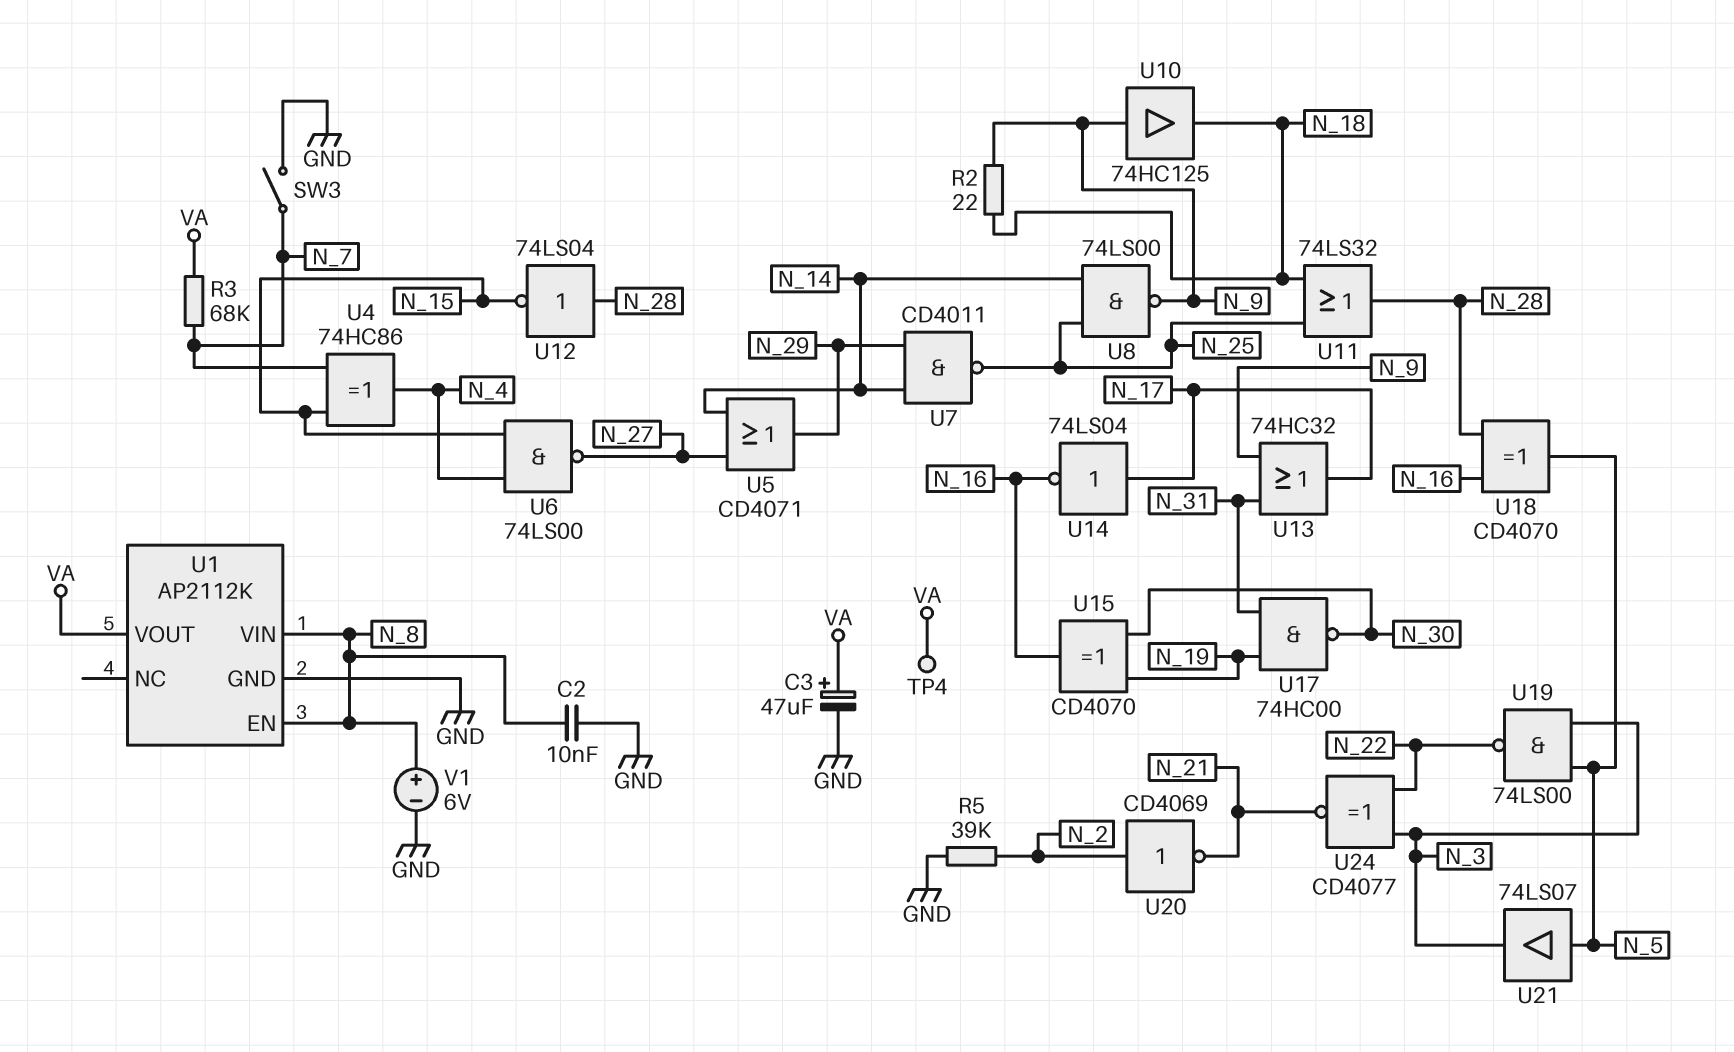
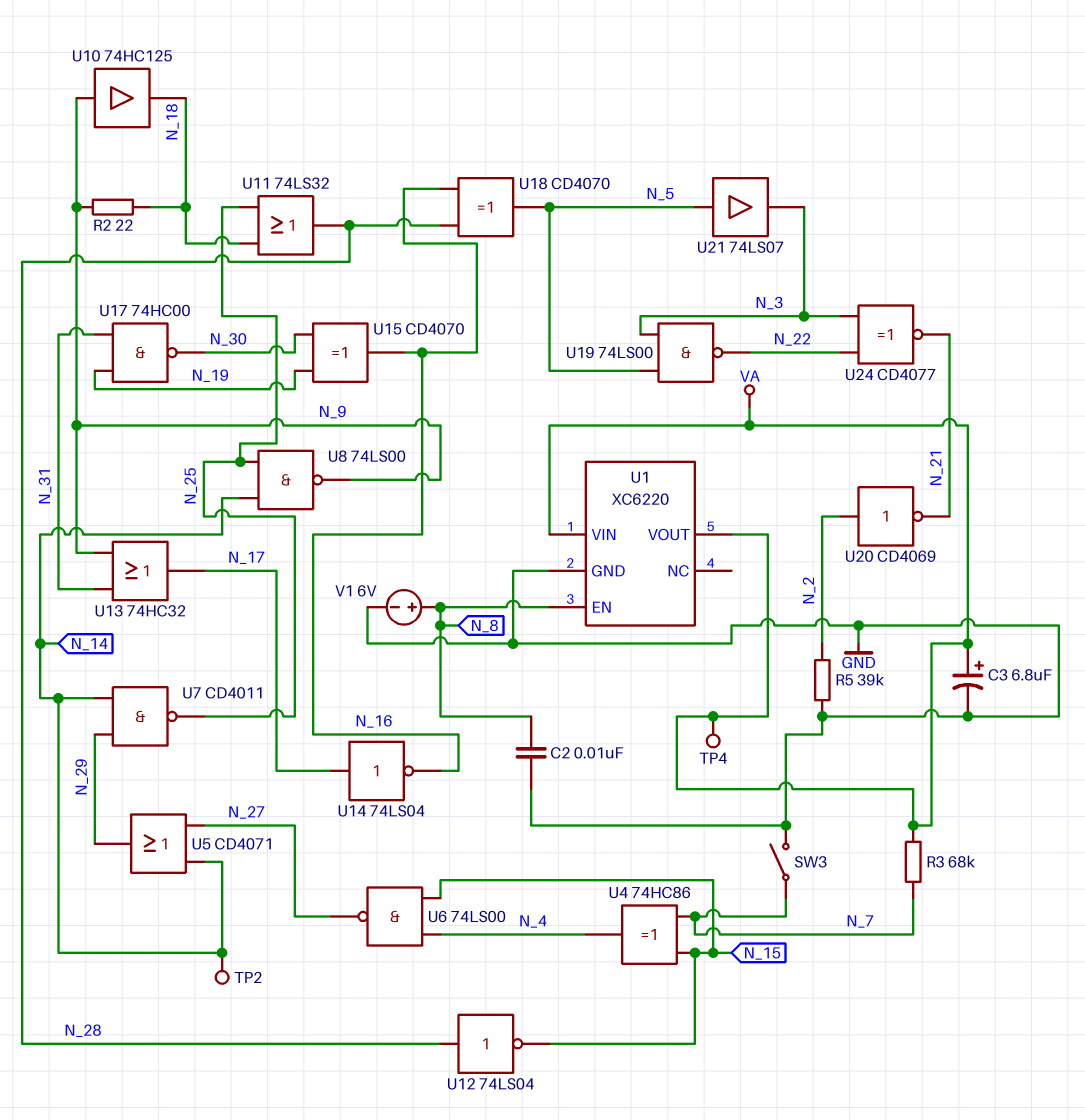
C3: 47uF (plus VA, minus GND) -> 6.8uF (plus VA, minus GND)
TP2: none -> test point (N_14)
U1: AP2112K -> XC6220
U1 pin VIN: N_8 -> VA

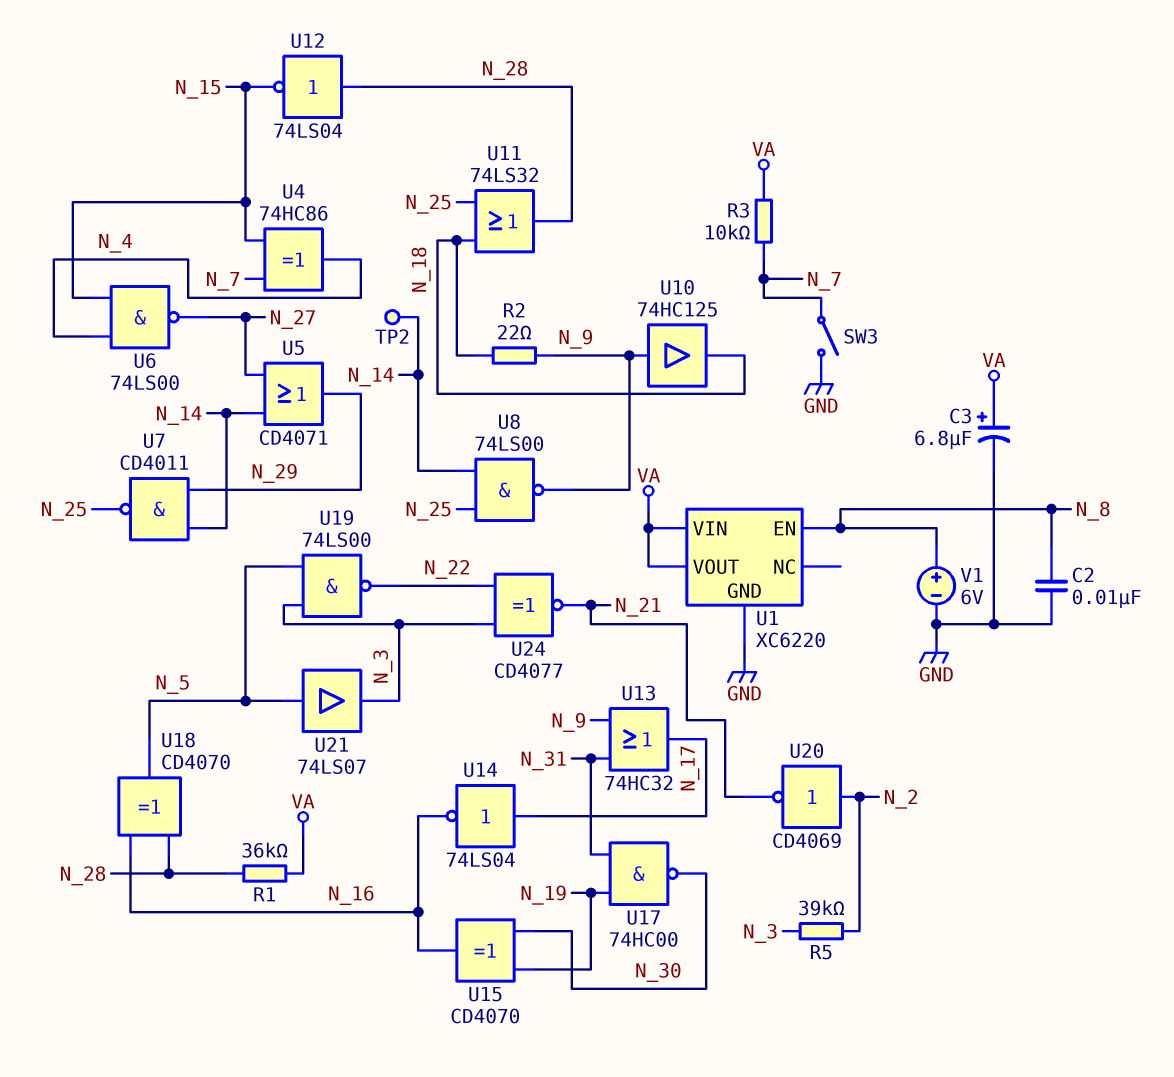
R1: none -> 36k (N_28, VA)
R3: 68k (N_7, VA) -> 10k (N_7, VA)
R5: 39k (GND, N_2) -> 39k (N_2, N_3)
TP4: test point (VA) -> none

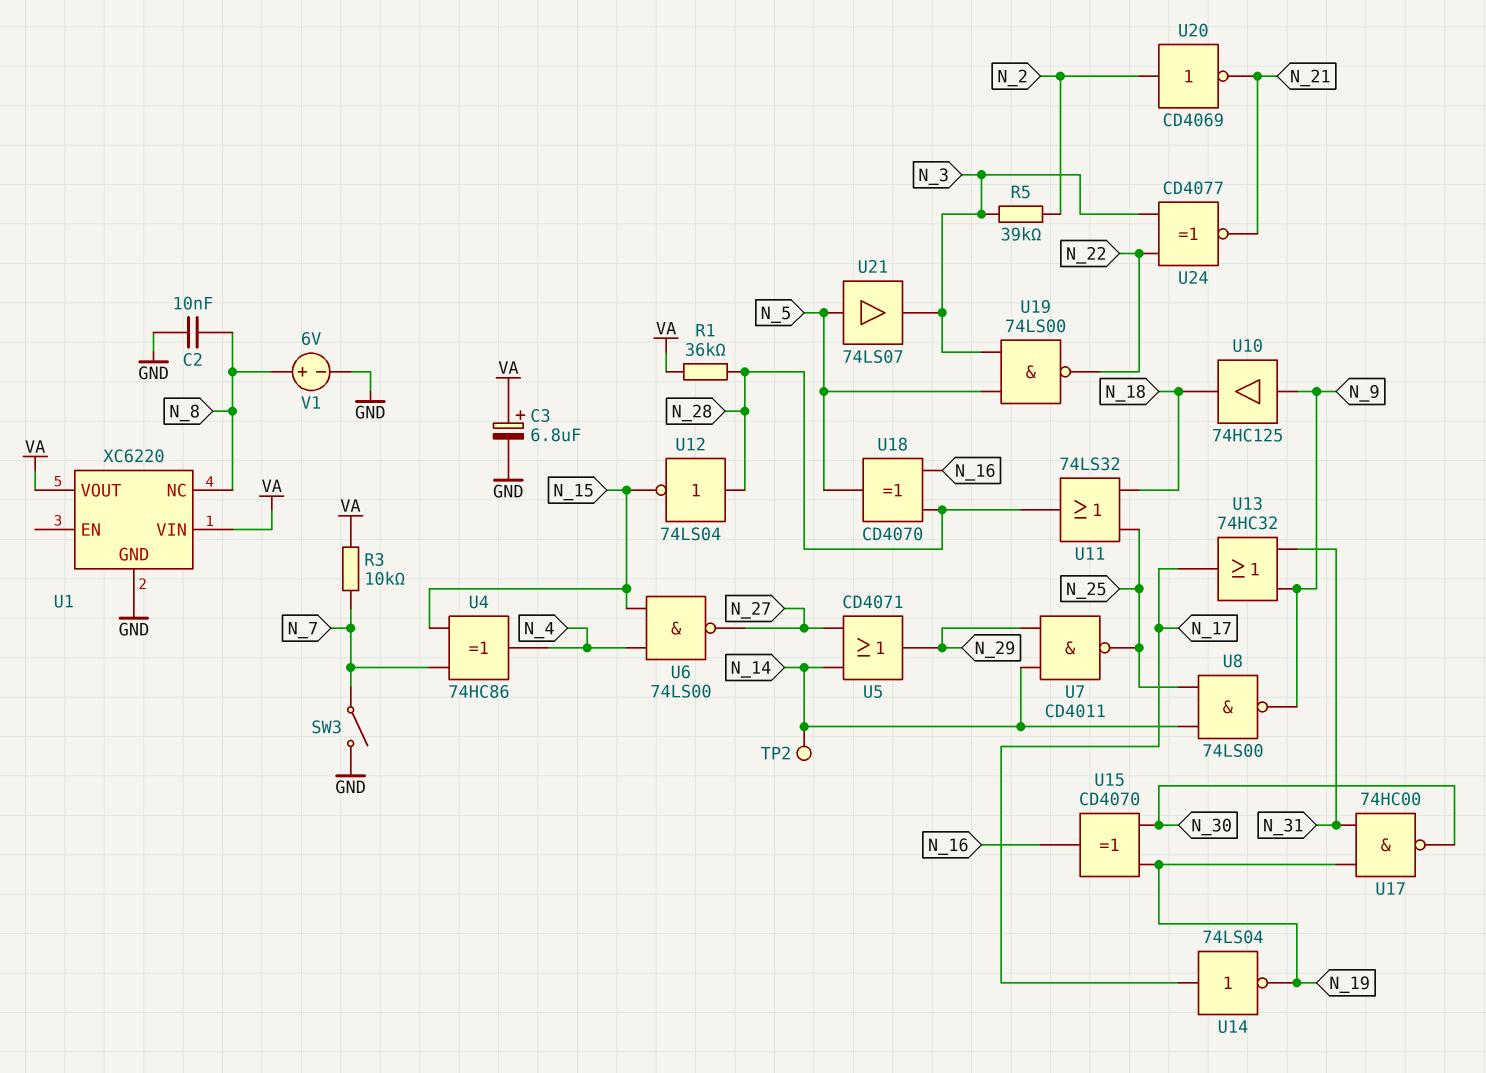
R2: 22 (N_9, N_18) -> none
U1 pin EN: N_8 -> none
U1 pin NC: none -> N_8
U14: NOT 74LS04 (in N_17, out N_16) -> NOT 74LS04 (in N_17, out N_19)

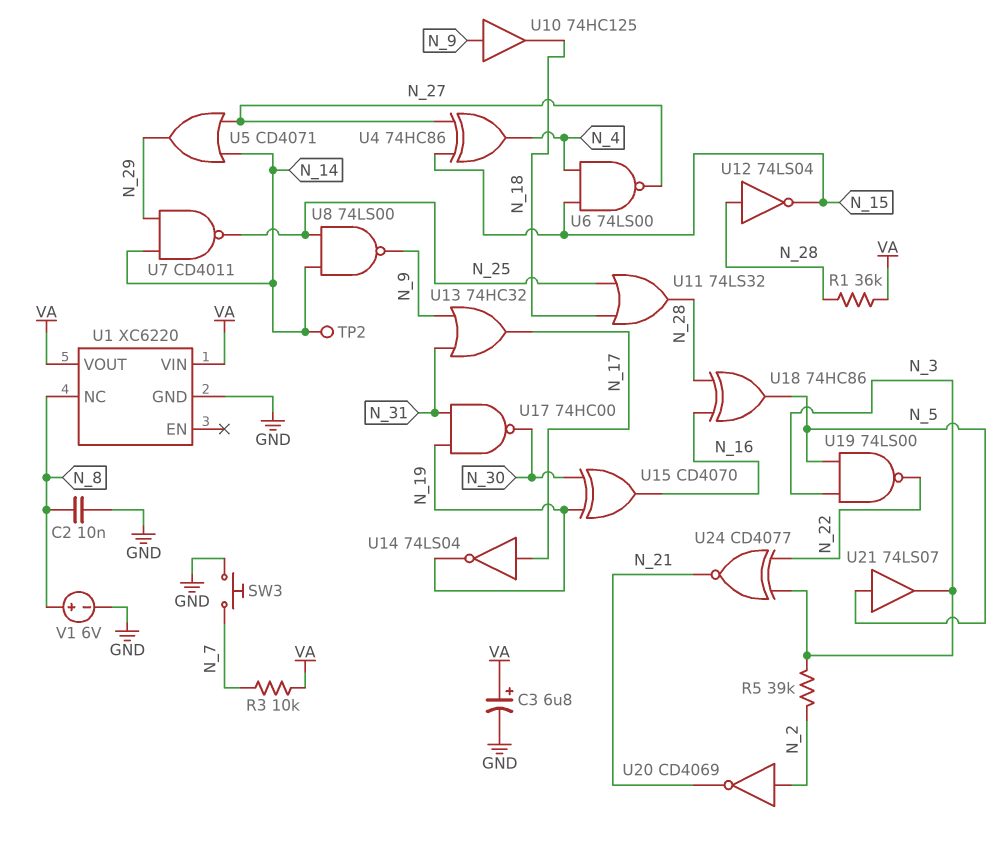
SW3: switch (GND, N_7) -> button (GND, N_7)
U4: XOR 74HC86 (in N_7, in N_15, out N_4) -> XOR 74HC86 (in N_15, in N_27, out N_4)
U18: XOR CD4070 (in N_16, in N_28, out N_5) -> XOR 74HC86 (in N_16, in N_28, out N_5)

